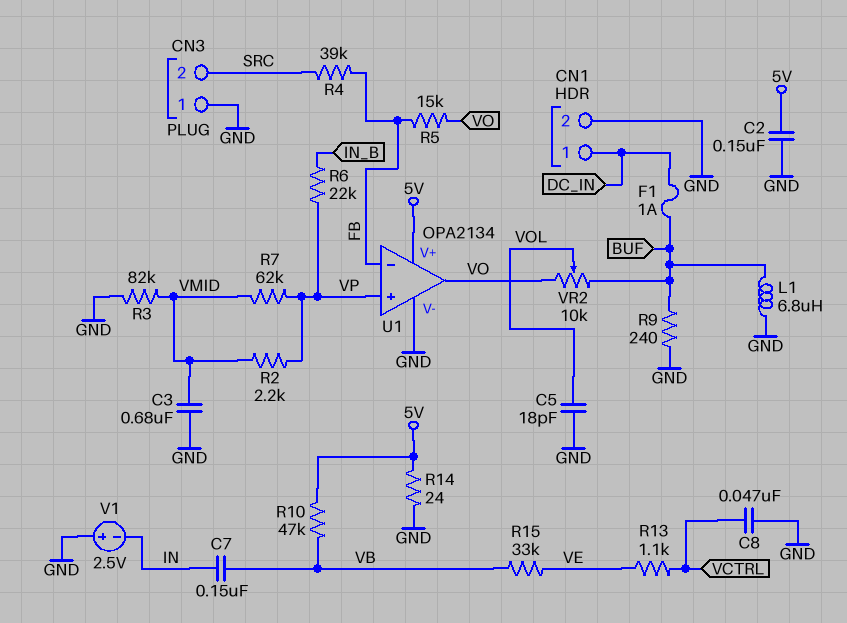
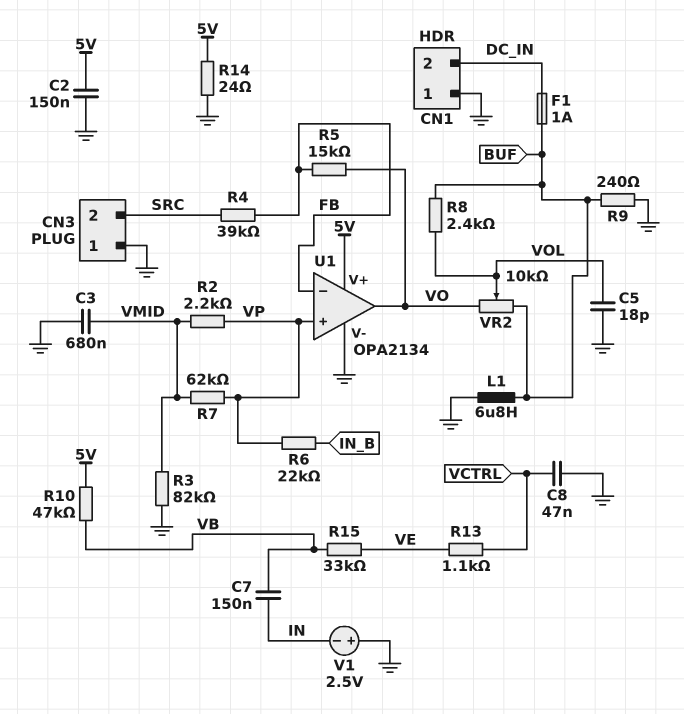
CN1 pin 1: DC_IN -> GND
CN1 pin 2: GND -> DC_IN
R8: none -> 2.4k (BUF, VOL)

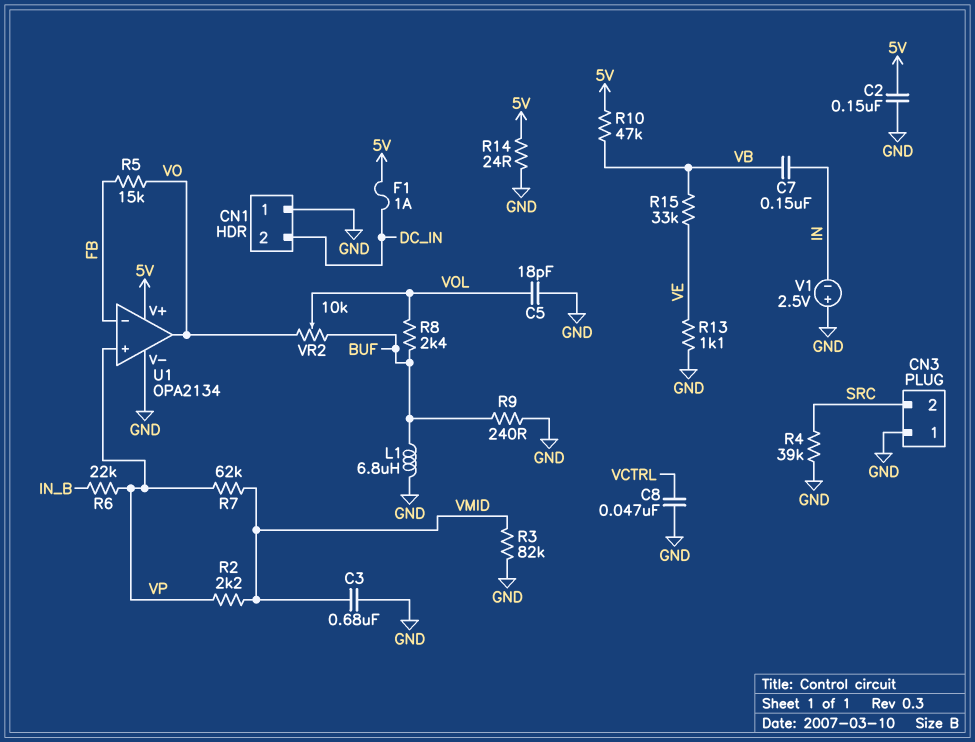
F1: 1A (BUF, DC_IN) -> 1A (5V, DC_IN)
R4: 39k (FB, SRC) -> 39k (GND, SRC)
R13: 1.1k (VCTRL, VE) -> 1.1k (GND, VE)

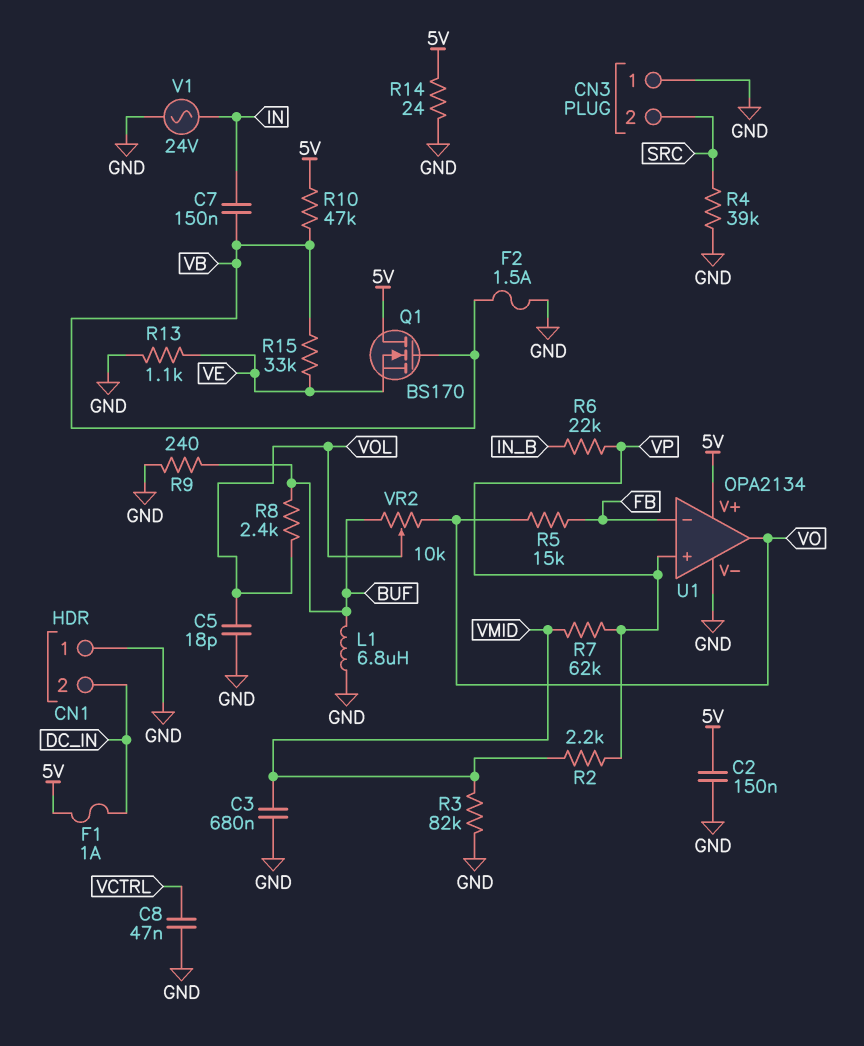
F2: none -> 1.5A (GND, VB)
Q1: none -> NMOS BS170 (G VB, D 5V, S VE)
V1: 2.5V (plus GND, minus IN) -> AC 24V (GND, IN)

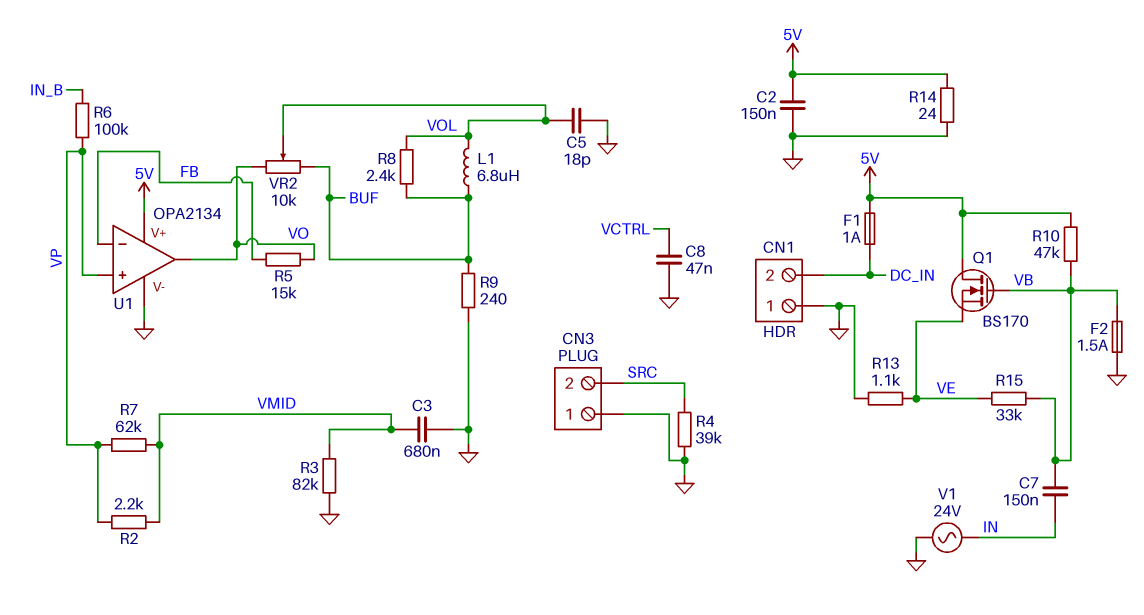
L1: 6.8uH (BUF, GND) -> 6.8uH (BUF, VOL)
R6: 22k (IN_B, VP) -> 100k (IN_B, VP)

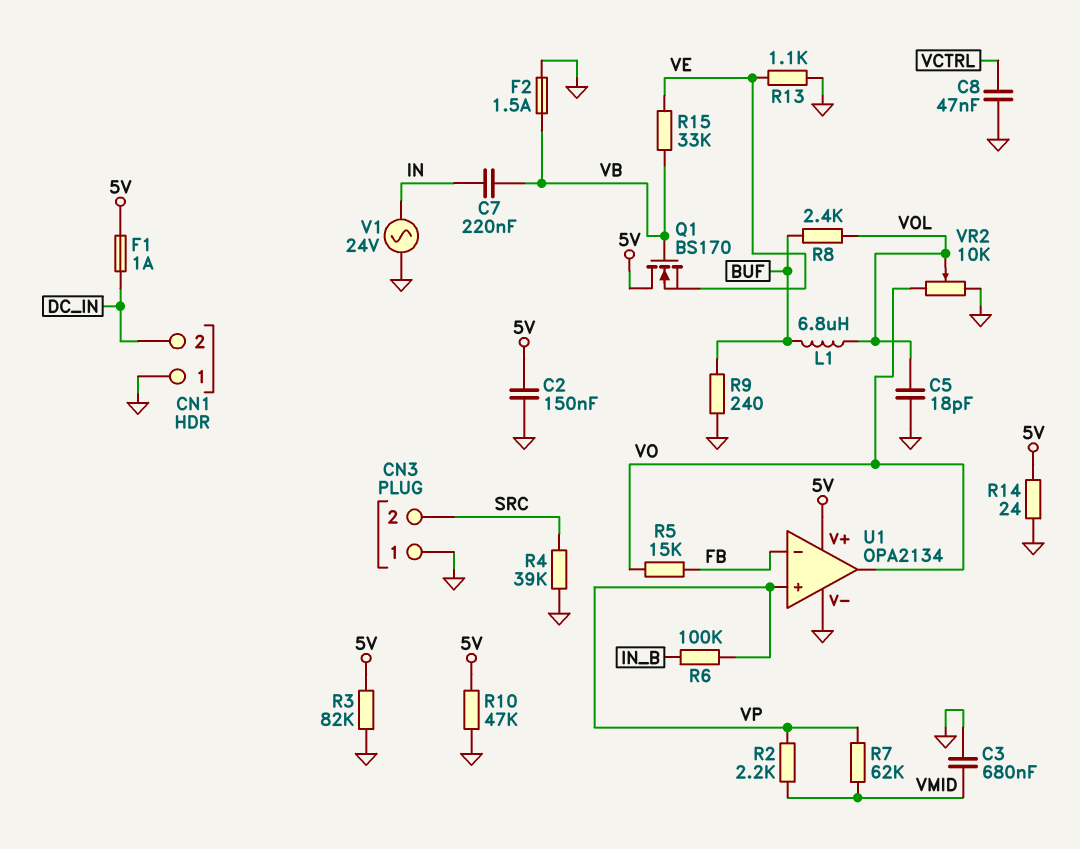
C7: 150nF (IN, VB) -> 220nF (IN, VB)
R3: 82k (GND, VMID) -> 82k (5V, GND)
R10: 47k (5V, VB) -> 47k (5V, GND)
VR2: 10k (BUF, VO, wiper VOL) -> 10k (GND, VO, wiper VOL)

